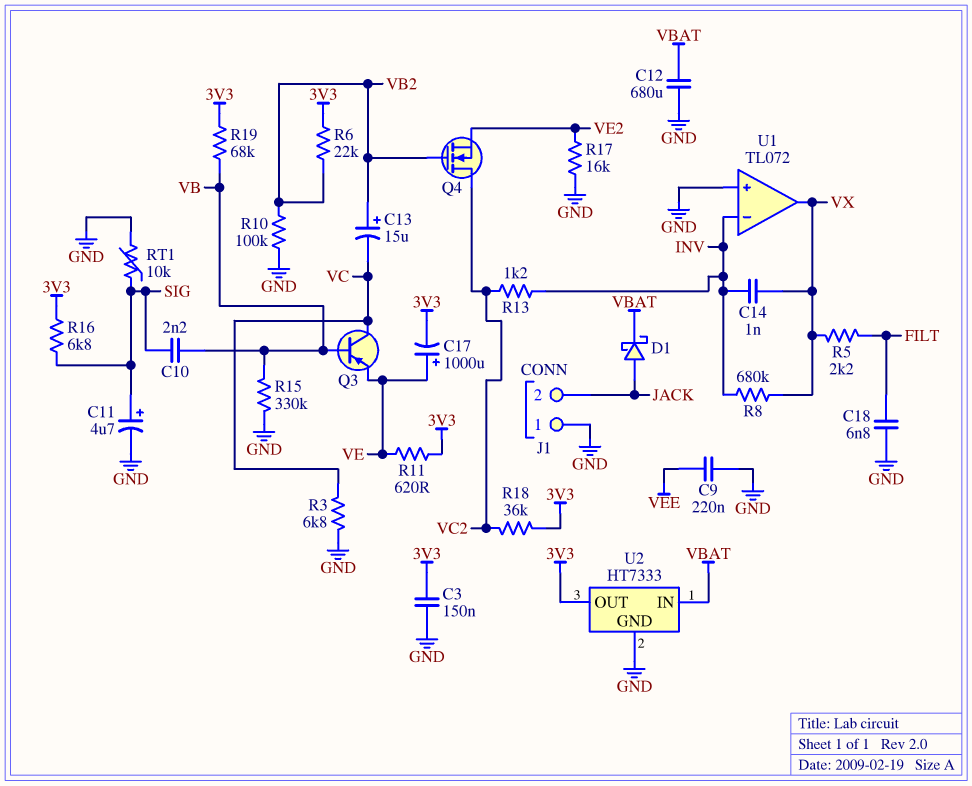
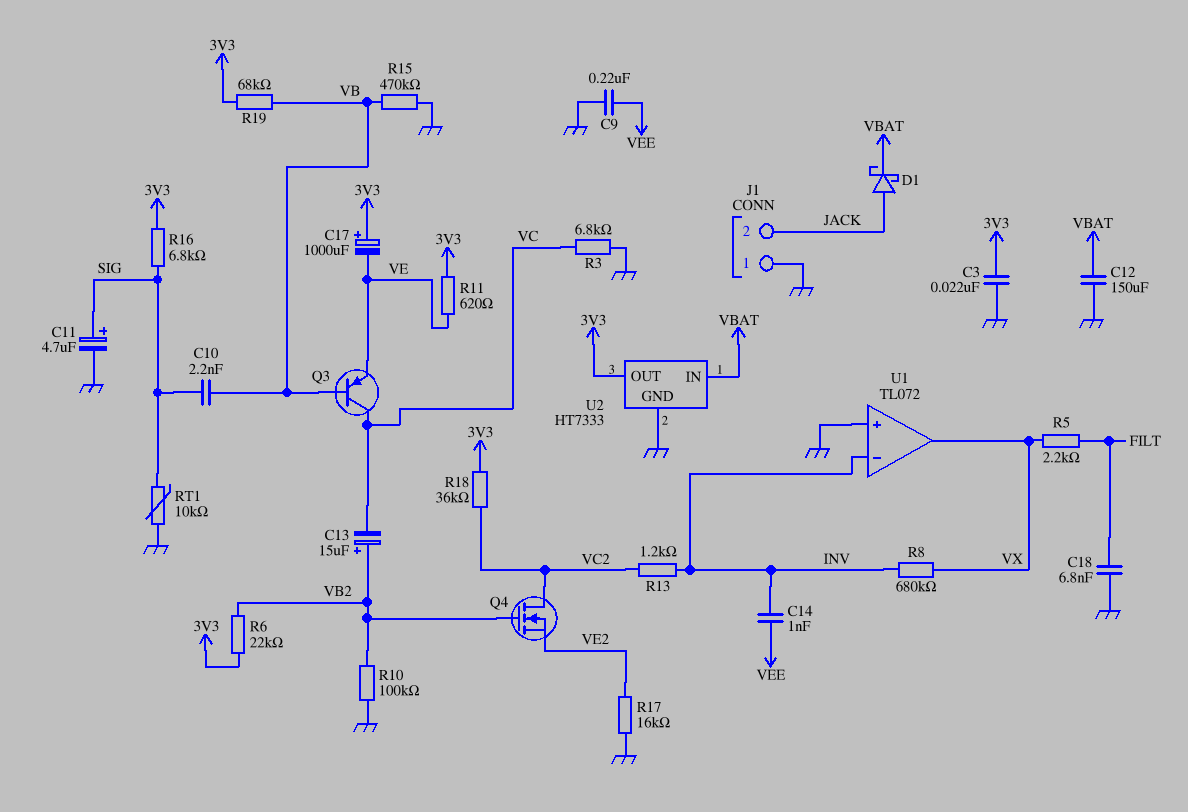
C3: 150nF (3V3, GND) -> 22nF (3V3, GND)
C12: 680uF (GND, VBAT) -> 150uF (GND, VBAT)
C14: 1nF (INV, VX) -> 1nF (INV, VEE)
C17: 1000uF (plus VE, minus 3V3) -> 1000uF (plus 3V3, minus VE)
R15: 330k (GND, VB) -> 470k (GND, VB)

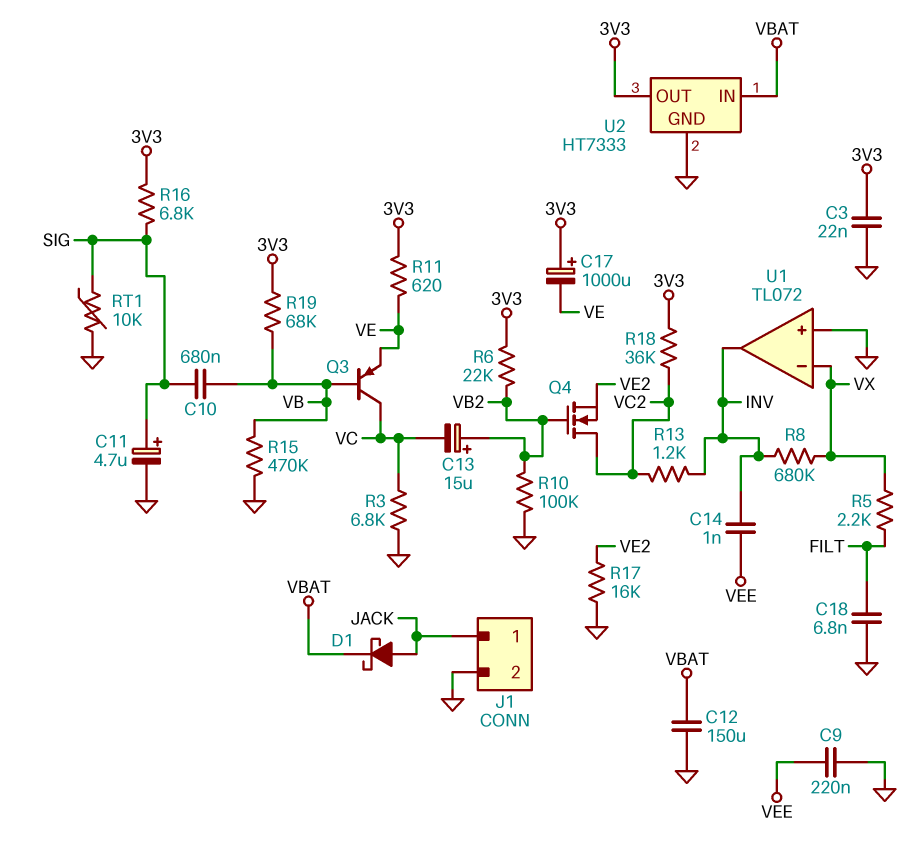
C10: 2.2nF (SIG, VB) -> 680nF (SIG, VB)
J1 pin 1: GND -> JACK
J1 pin 2: JACK -> GND
U1 pin in-: INV -> VX
U1 pin out: VX -> INV

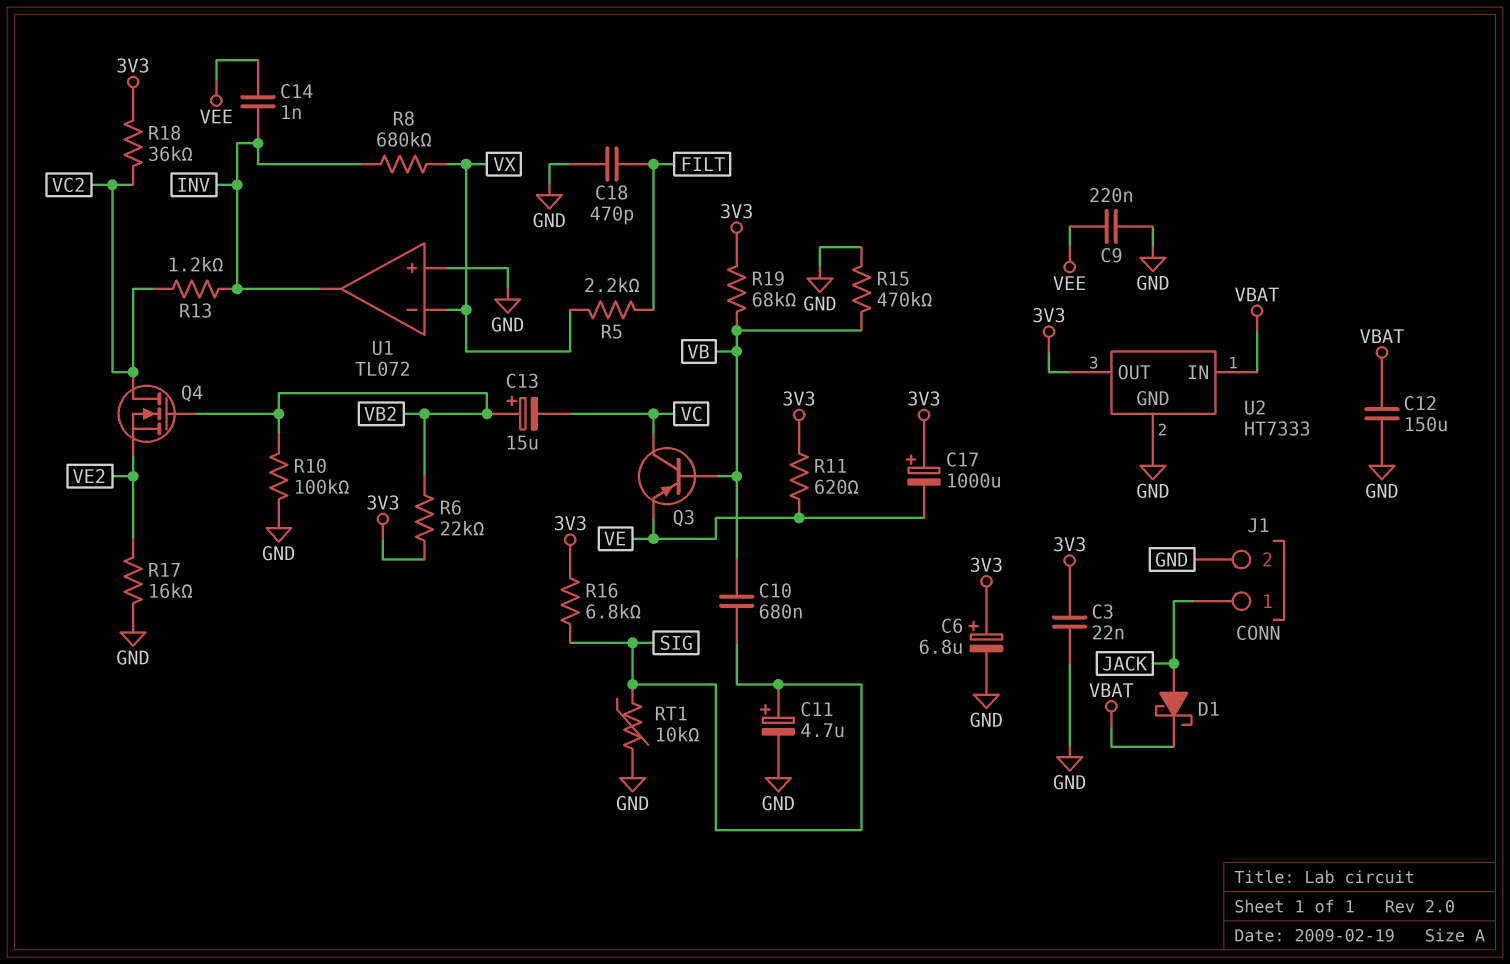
C6: none -> 6.8uF (plus 3V3, minus GND)
C18: 6.8nF (FILT, GND) -> 470pF (FILT, GND)
R3: 6.8k (GND, VC) -> none

